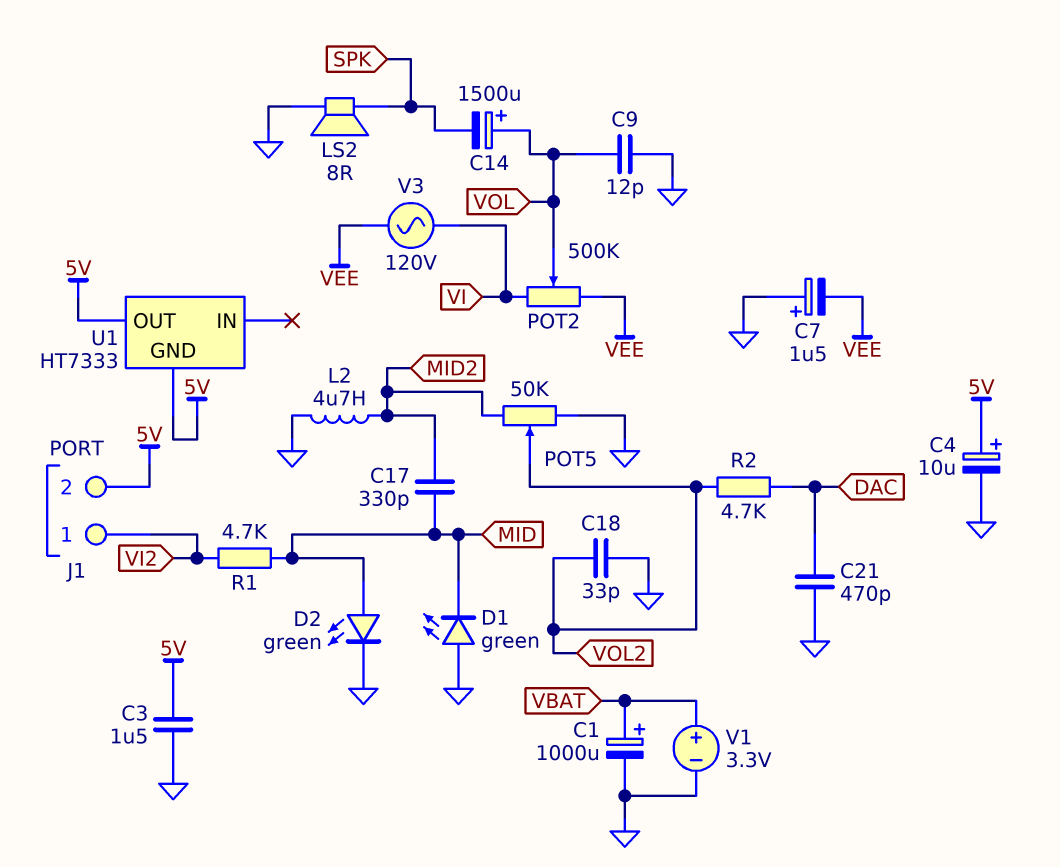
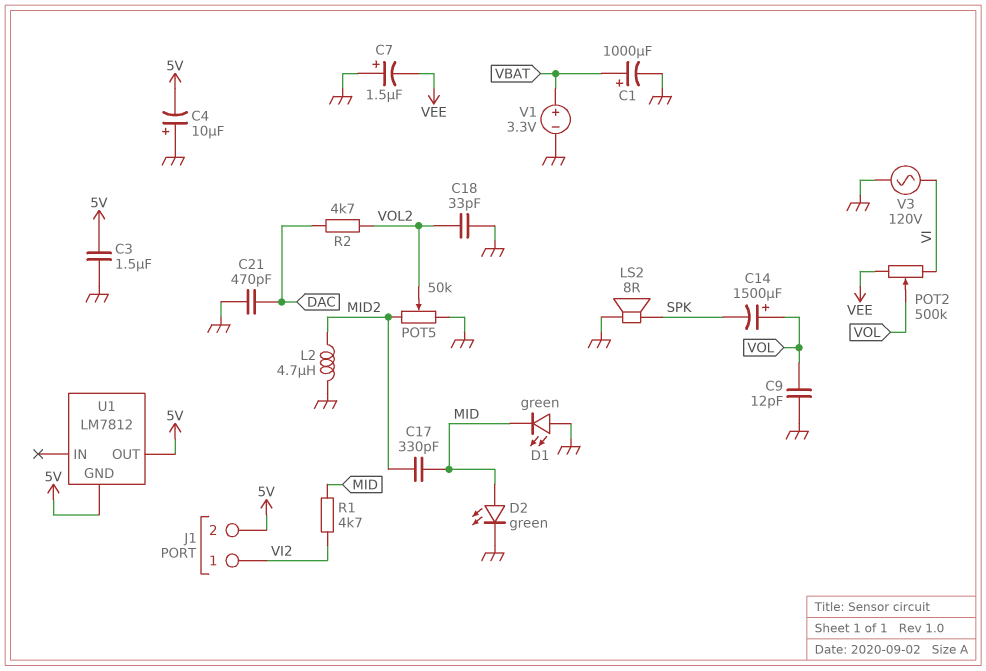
C4: 10uF (plus 5V, minus GND) -> 10uF (plus GND, minus 5V)
U1: HT7333 -> LM7812
V3: AC 120V (VEE, VI) -> AC 120V (GND, VI)

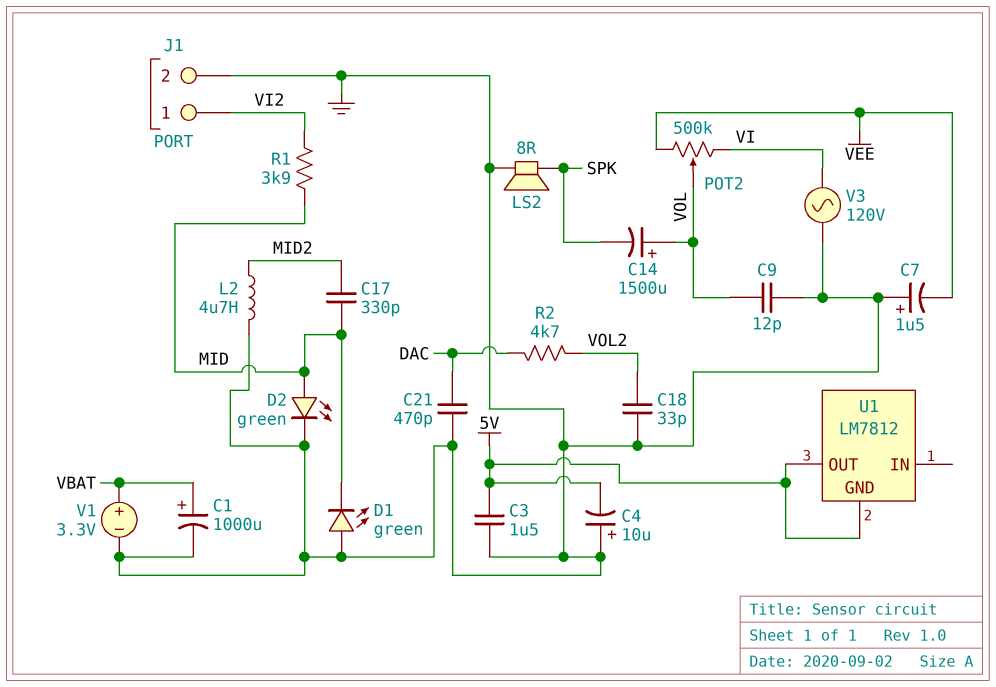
J1 pin 2: 5V -> GND
POT5: 50k (GND, MID2, wiper VOL2) -> none
R1: 4.7k (MID, VI2) -> 3.9k (MID, VI2)

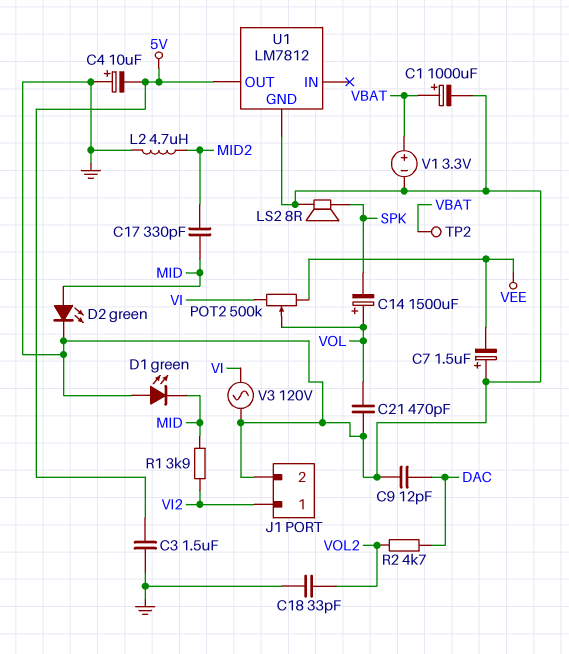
C9: 12pF (GND, VOL) -> 12pF (DAC, GND)
C21: 470pF (DAC, GND) -> 470pF (GND, VOL)
TP2: none -> test point (VBAT)
U1 pin GND: 5V -> GND

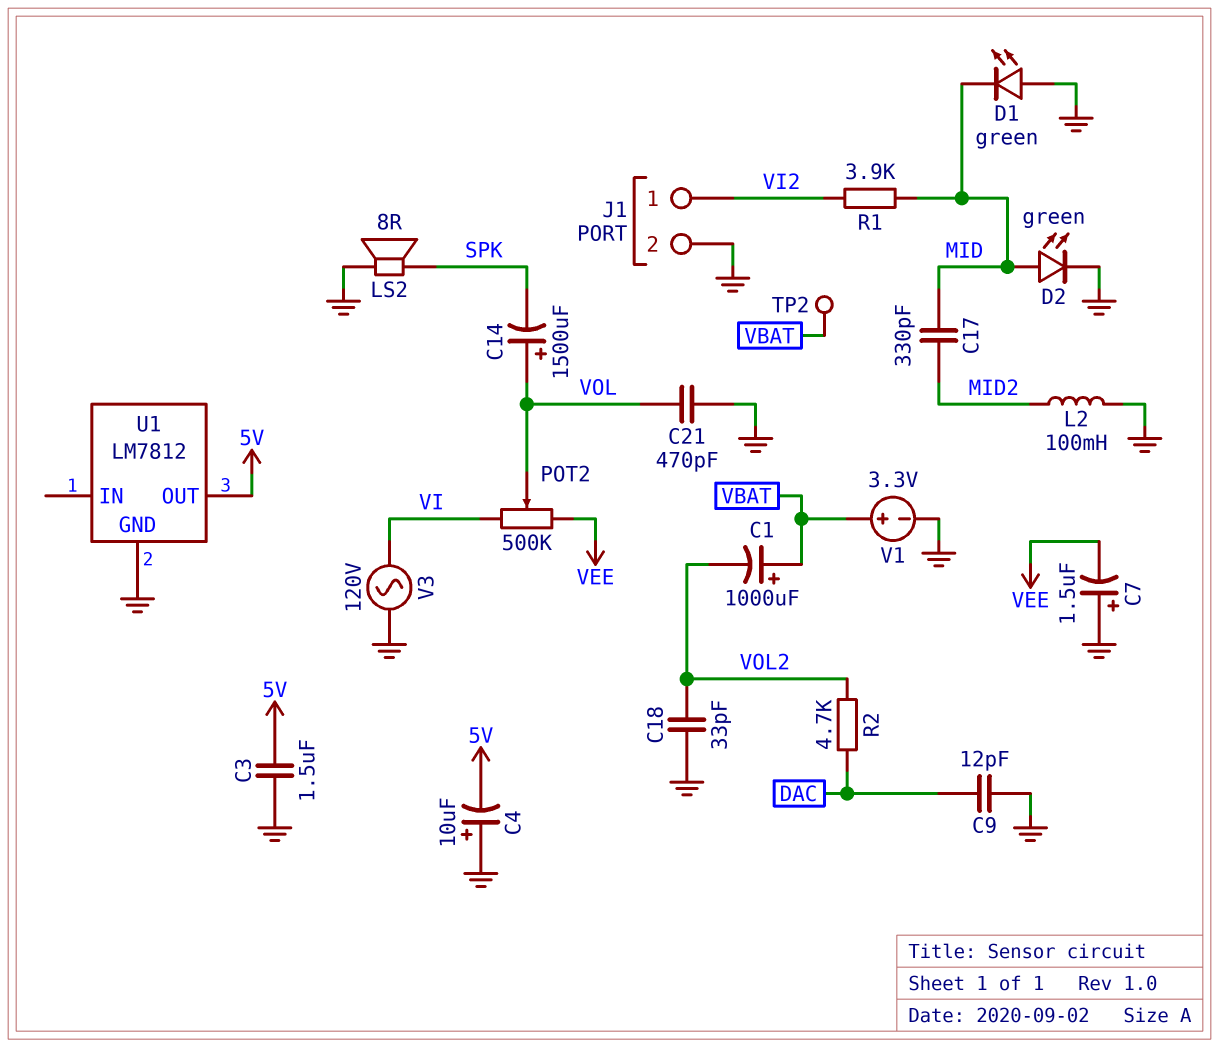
C1: 1000uF (plus VBAT, minus GND) -> 1000uF (plus VBAT, minus VOL2)
L2: 4.7uH (GND, MID2) -> 100mH (GND, MID2)

